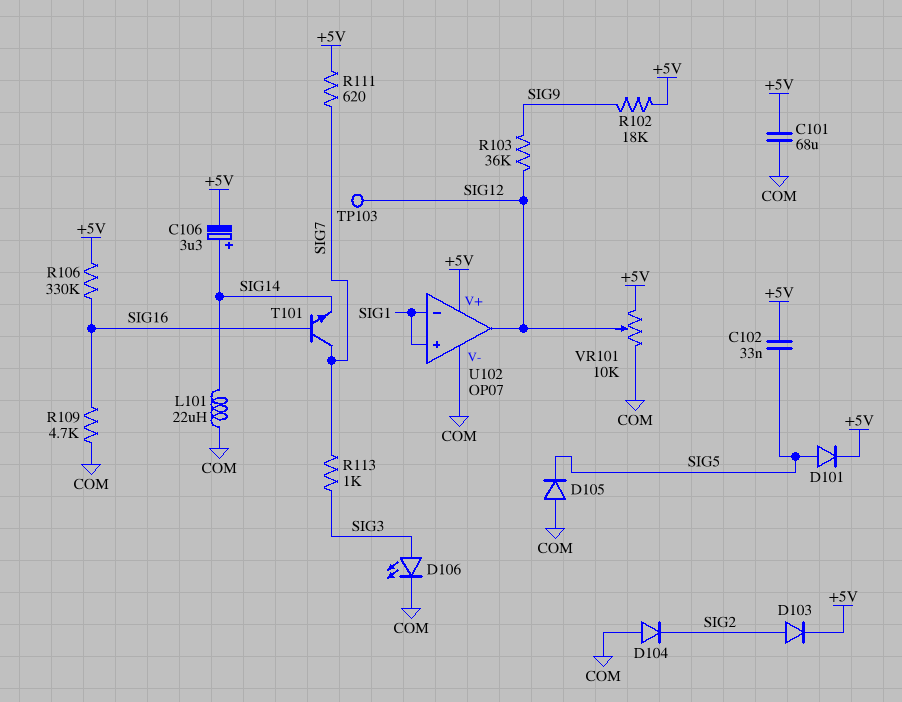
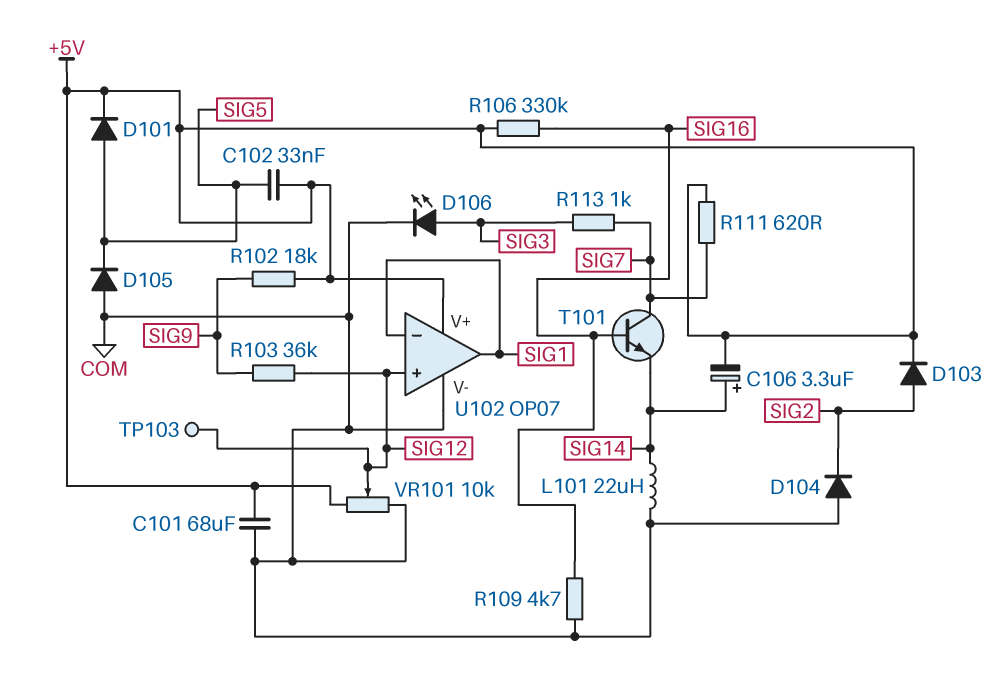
U102 pin in+: SIG1 -> SIG12
U102 pin out: SIG12 -> SIG1

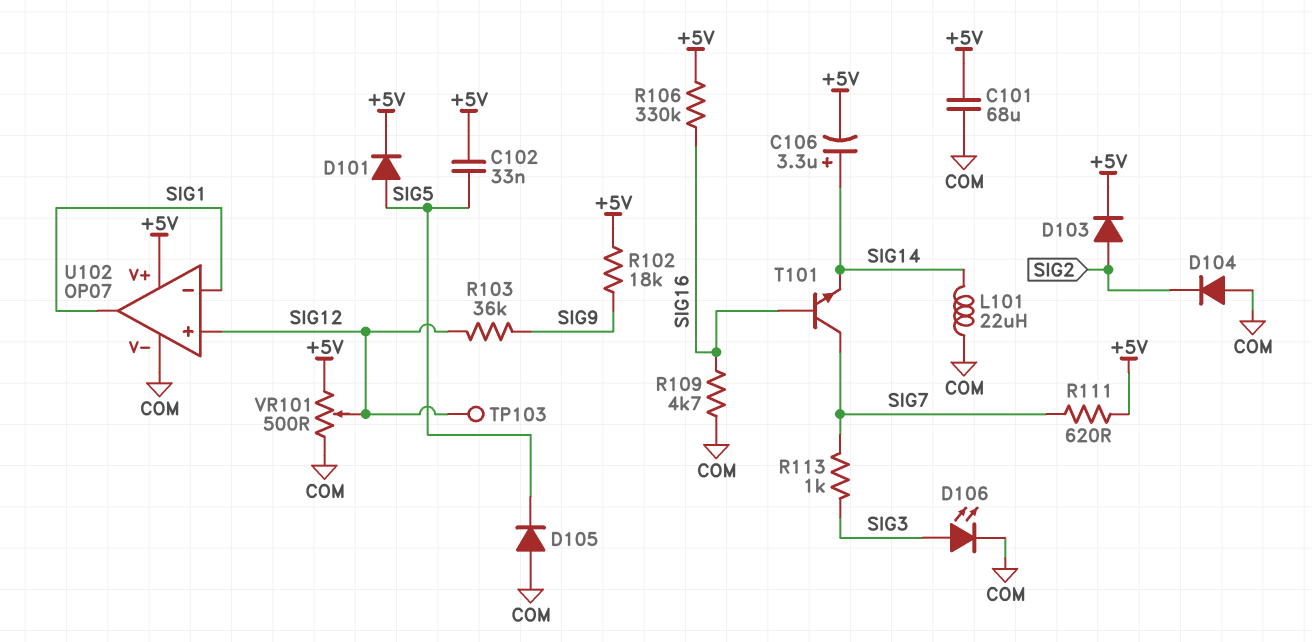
VR101: 10k (+5V, COM, wiper SIG12) -> 500 (+5V, COM, wiper SIG12)

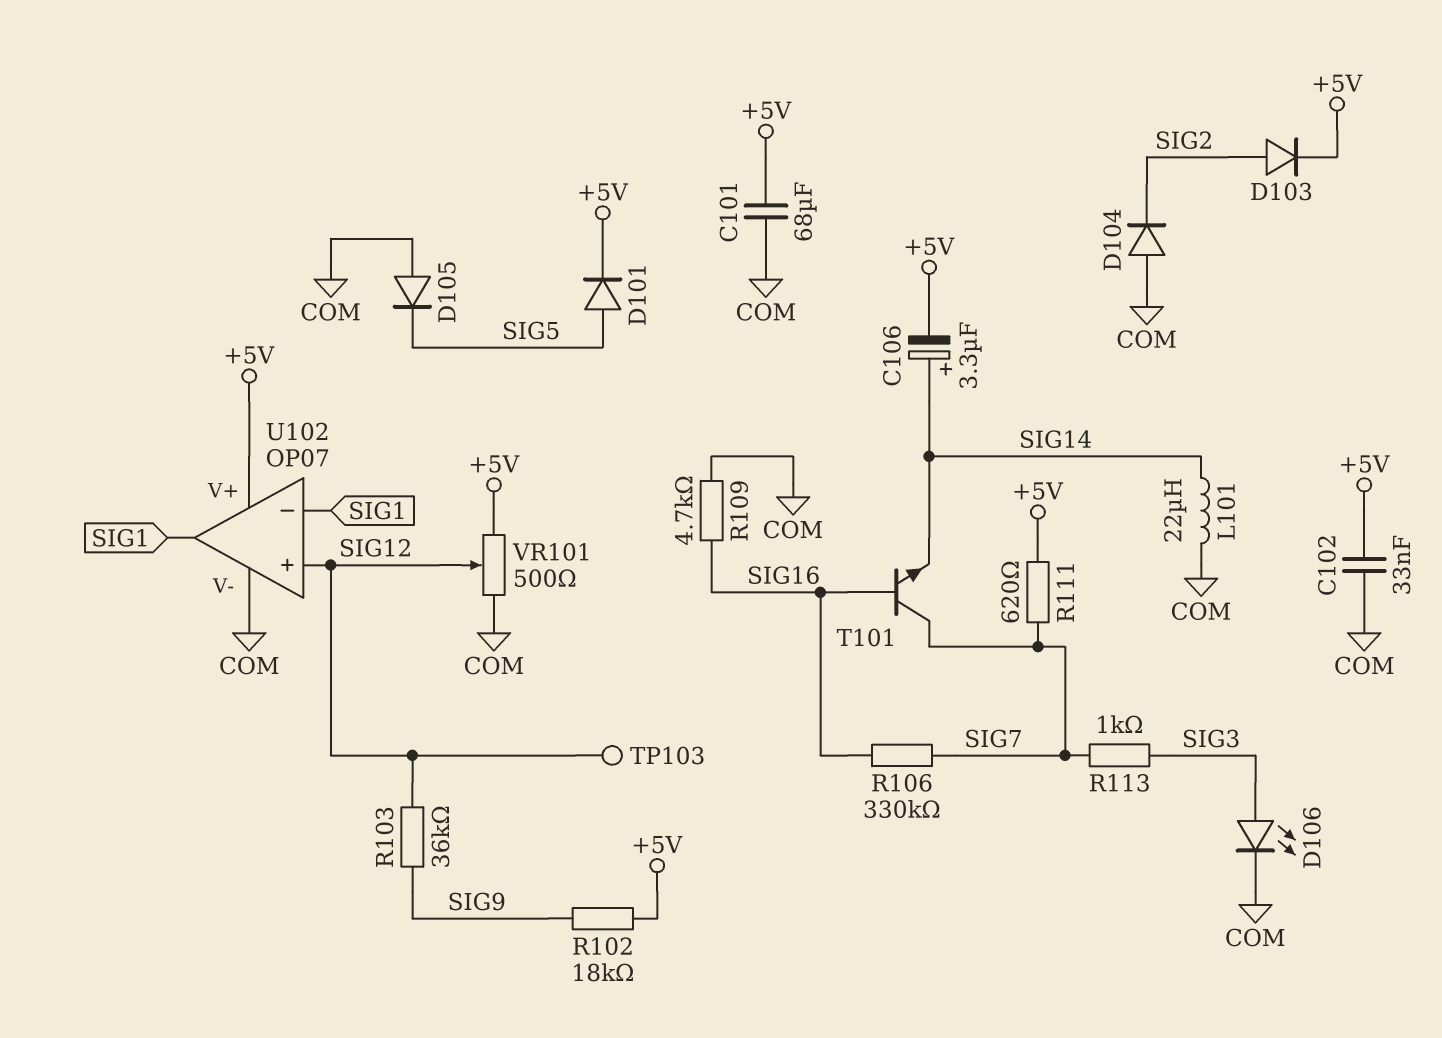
C102: 33nF (+5V, SIG5) -> 33nF (+5V, COM)
R106: 330k (+5V, SIG16) -> 330k (SIG7, SIG16)

